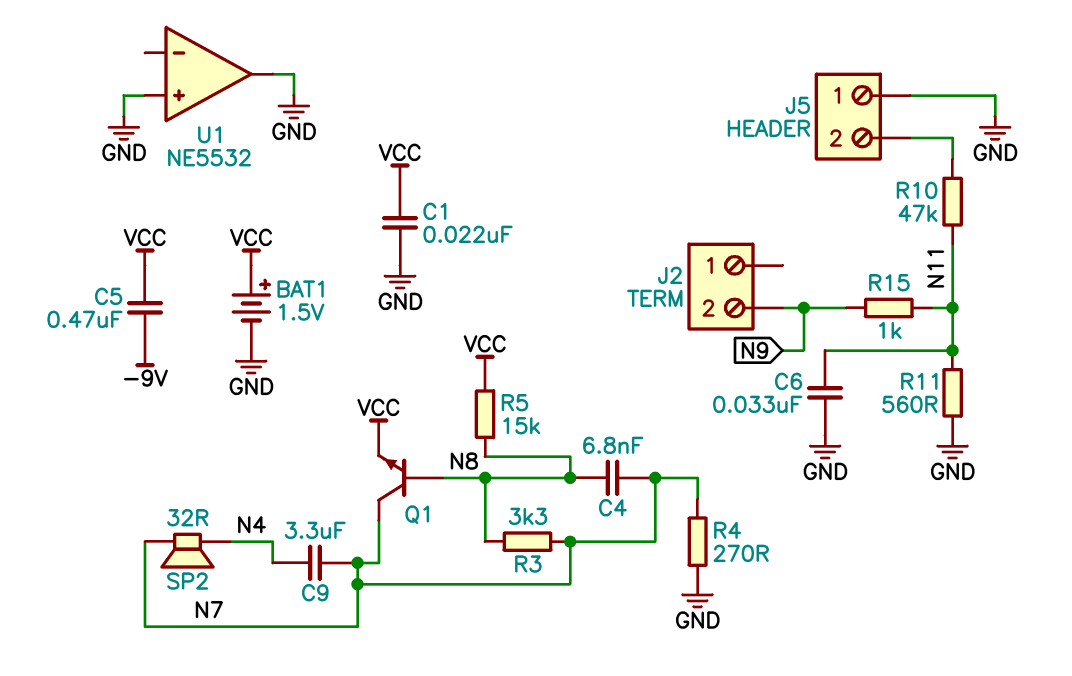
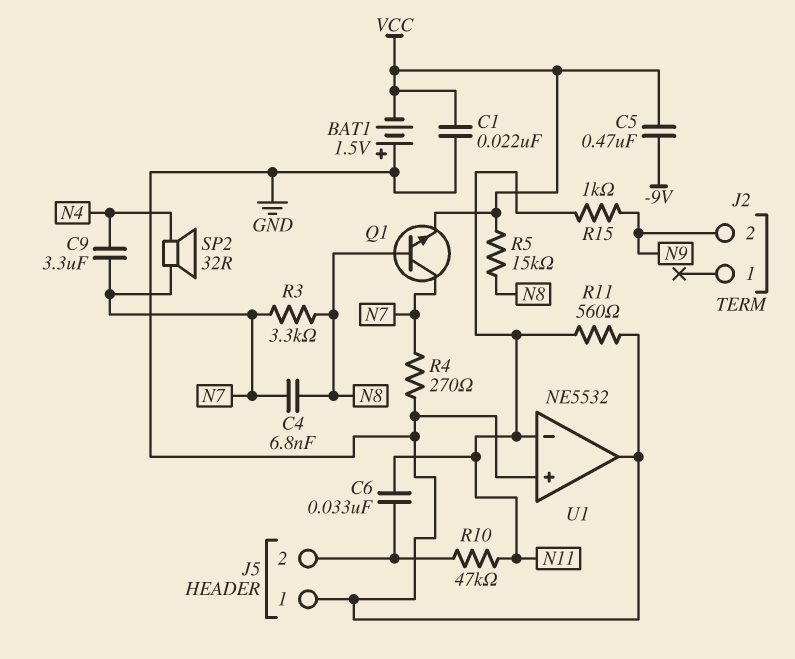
BAT1: 1.5V (plus VCC, minus GND) -> 1.5V (plus GND, minus VCC)
C6: 33nF (GND, N11) -> 33nF (J5/2, N11)
U1 pin in-: none -> N11

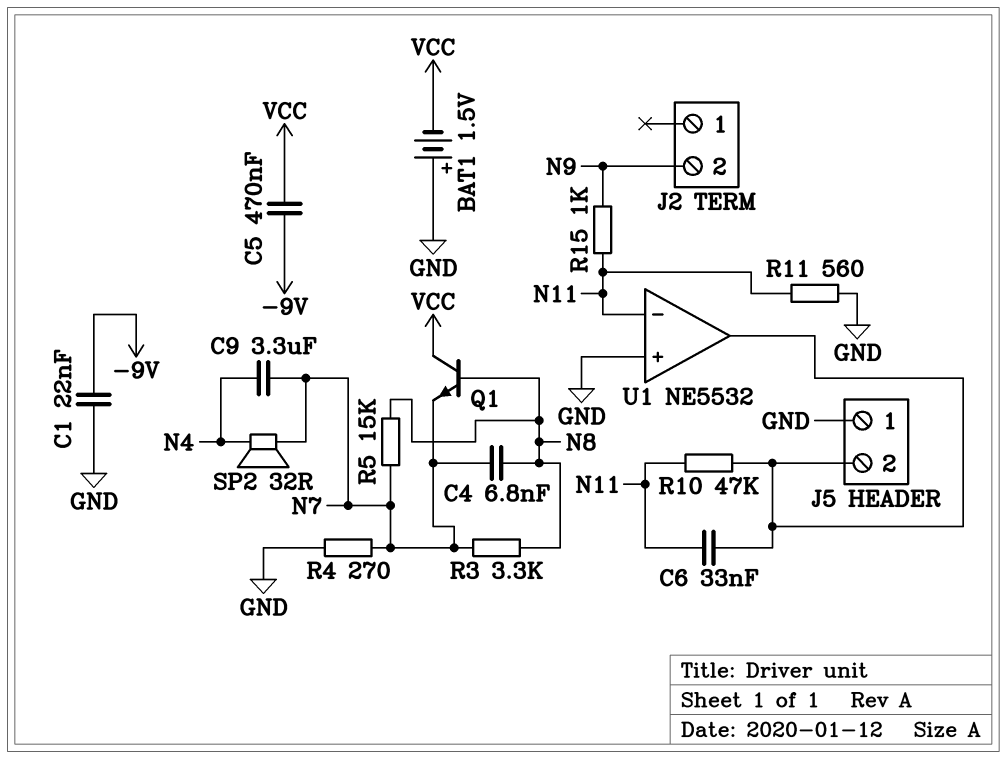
C1: 22nF (GND, VCC) -> 22nF (-9V, GND)
Q1: NPN (B N8, C N7, E VCC) -> NPN (B N8, C VCC, E N7)
R5: 15k (N8, VCC) -> 15k (N7, N8)
U1 pin out: GND -> J5/2

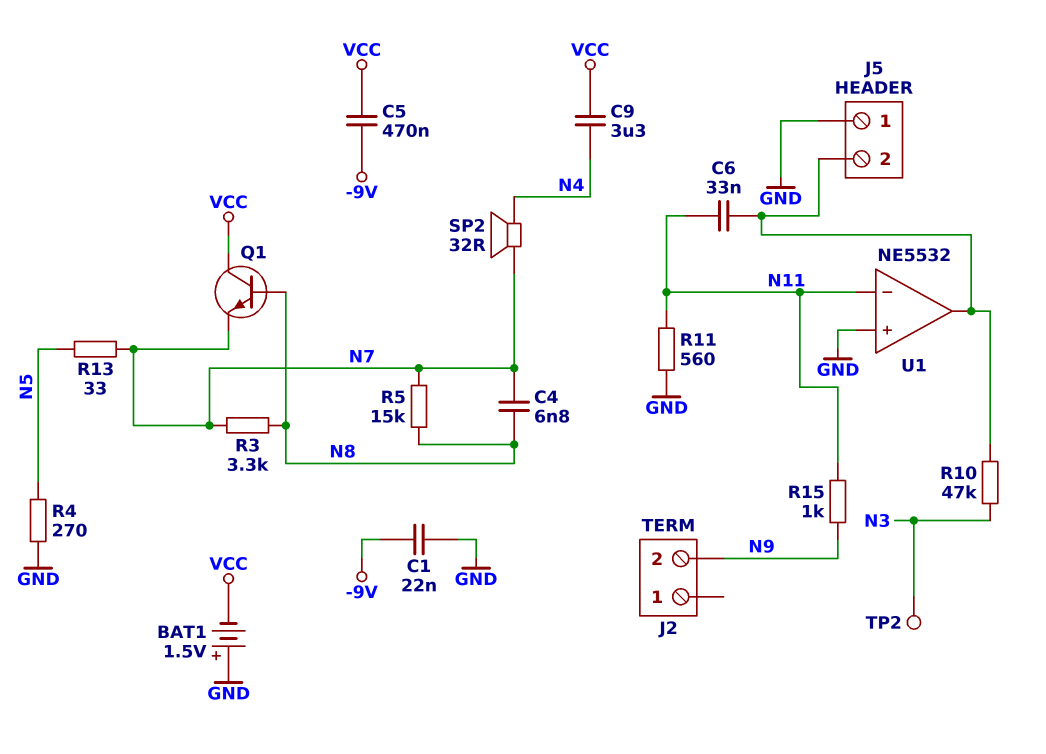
C9: 3.3uF (N4, N7) -> 3.3uF (N4, VCC)
R4: 270 (GND, N7) -> 270 (GND, N5)
R10: 47k (J5/2, N11) -> 47k (J5/2, N3)
R13: none -> 33 (N5, N7)
TP2: none -> test point (N3)

